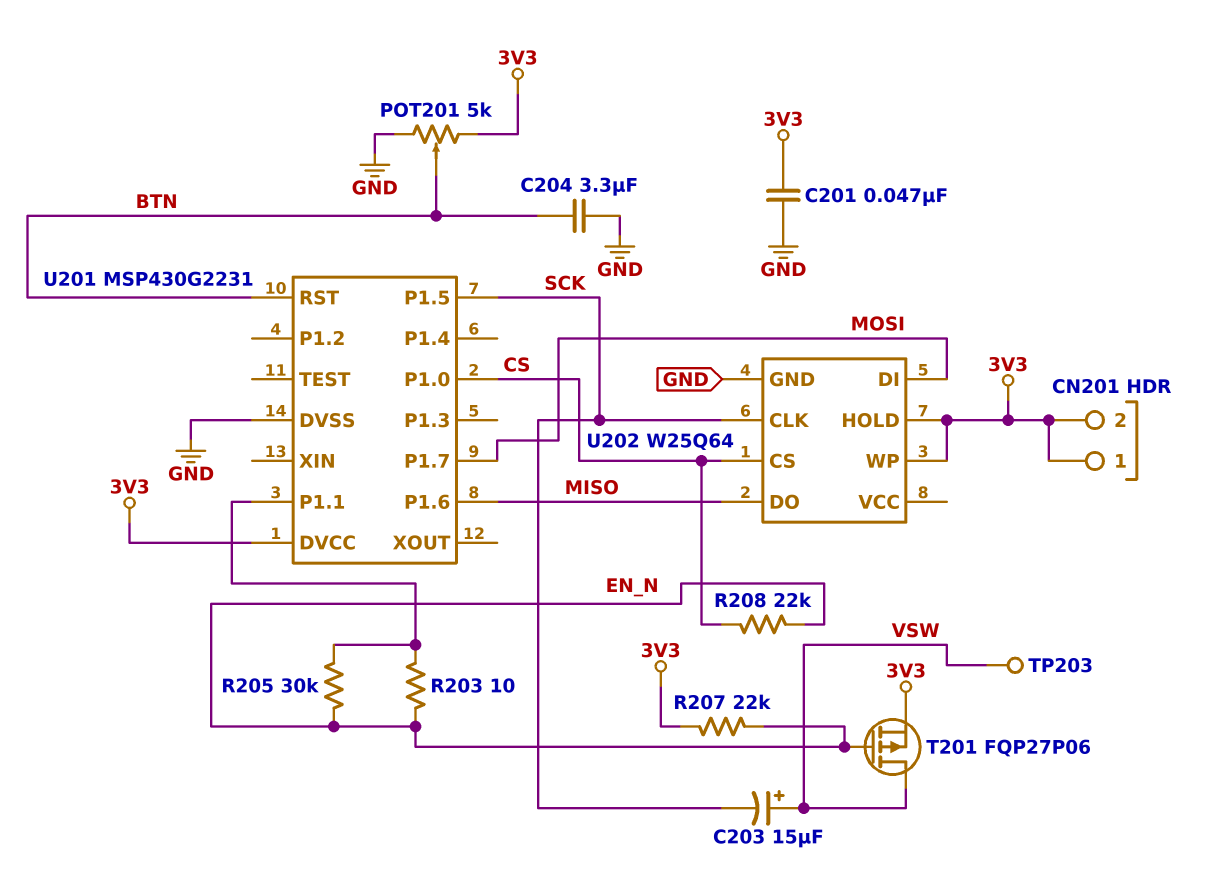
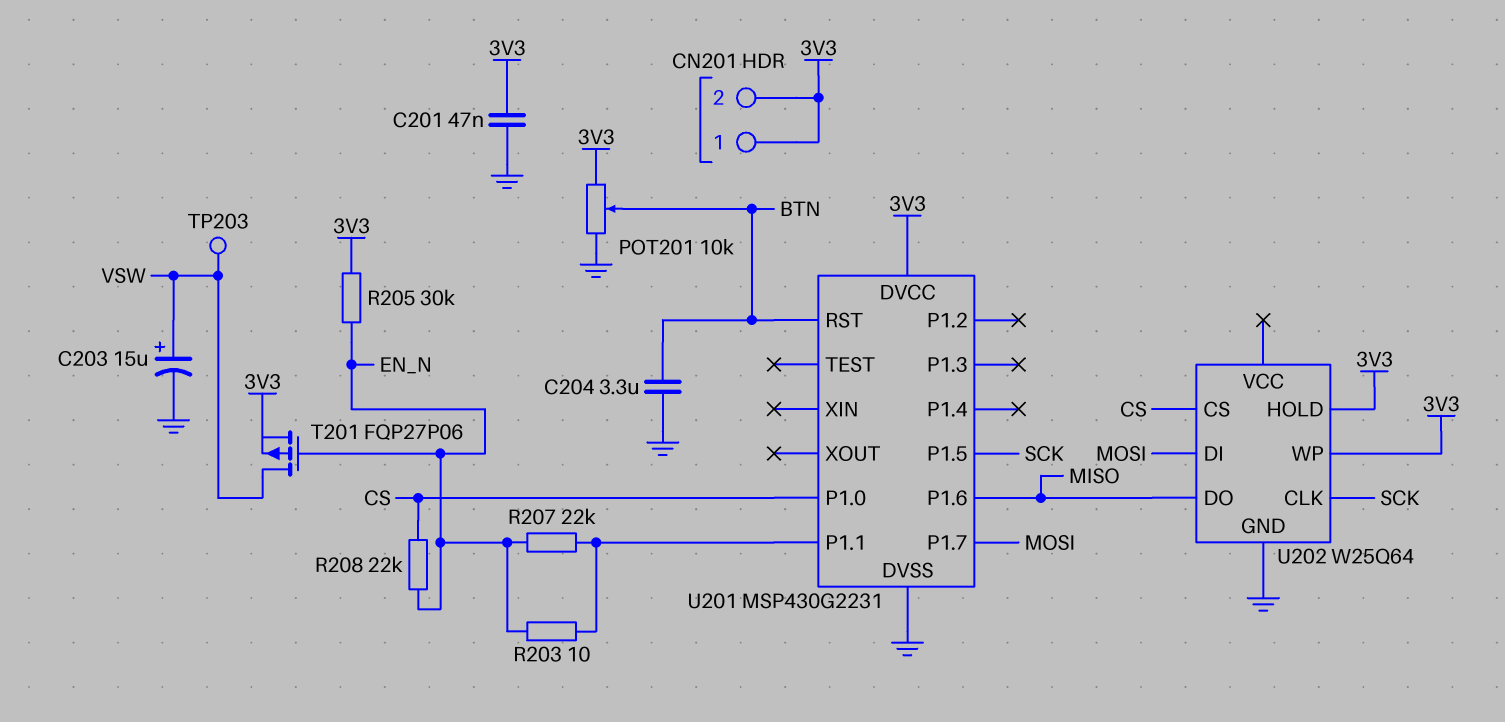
C203: 15uF (plus VSW, minus SCK) -> 15uF (plus VSW, minus GND)
POT201: 5k (3V3, GND, wiper BTN) -> 10k (3V3, GND, wiper BTN)
R205: 30k (EN_N, U201/P1.1) -> 30k (3V3, EN_N)
R207: 22k (3V3, EN_N) -> 22k (EN_N, U201/P1.1)

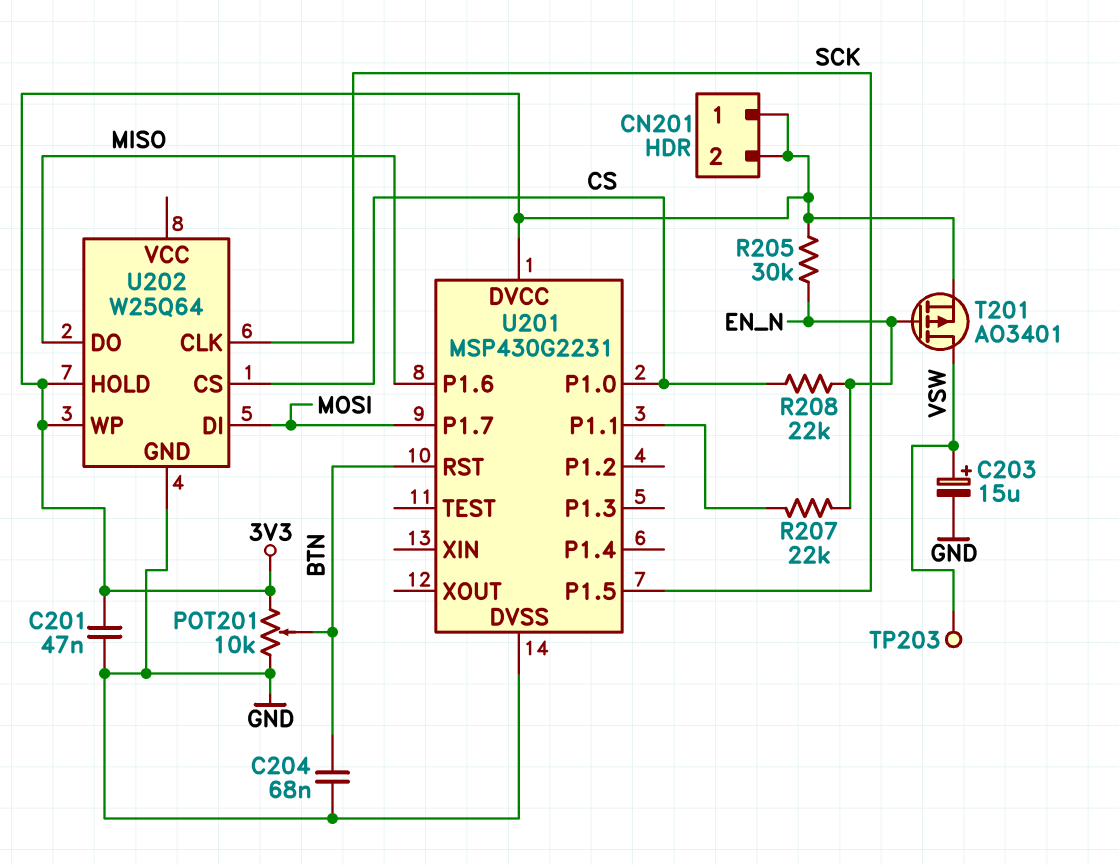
C204: 3.3uF (BTN, GND) -> 68nF (BTN, GND)
R203: 10 (EN_N, U201/P1.1) -> none
T201: PMOS FQP27P06 (G EN_N, D VSW, S 3V3) -> PMOS AO3401 (G EN_N, D VSW, S 3V3)

